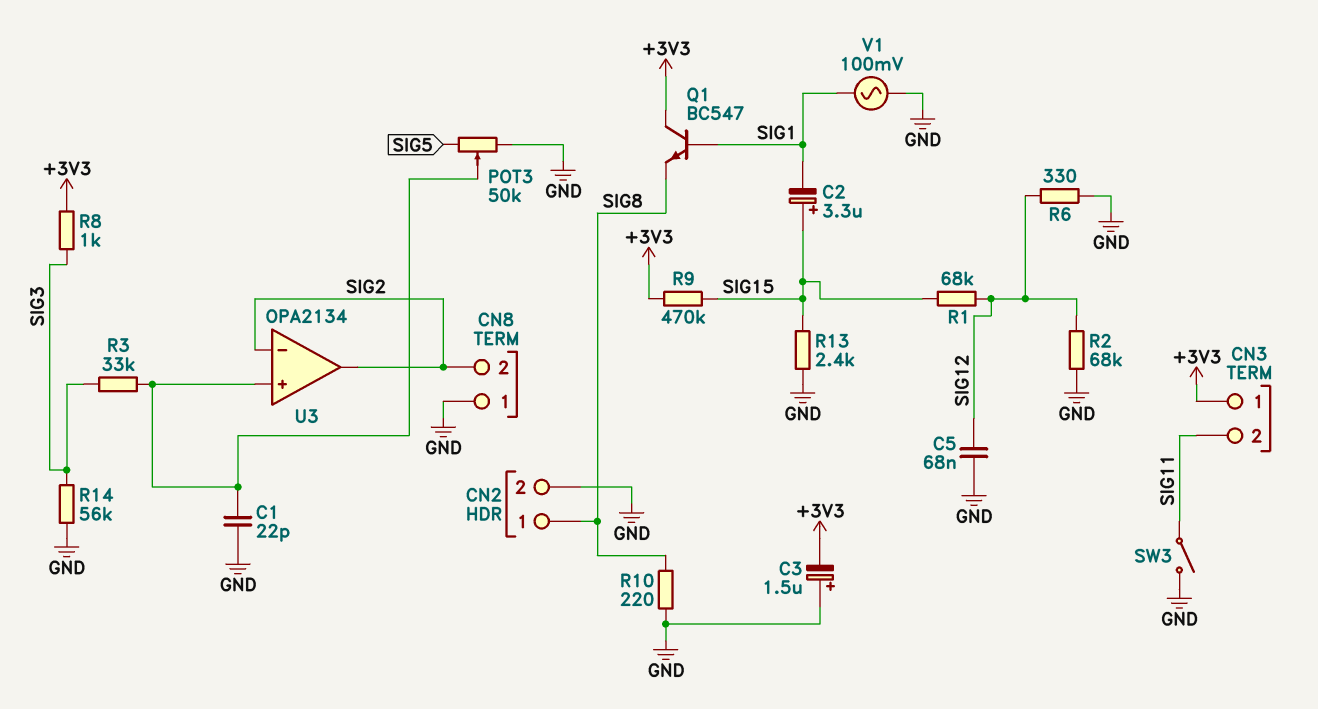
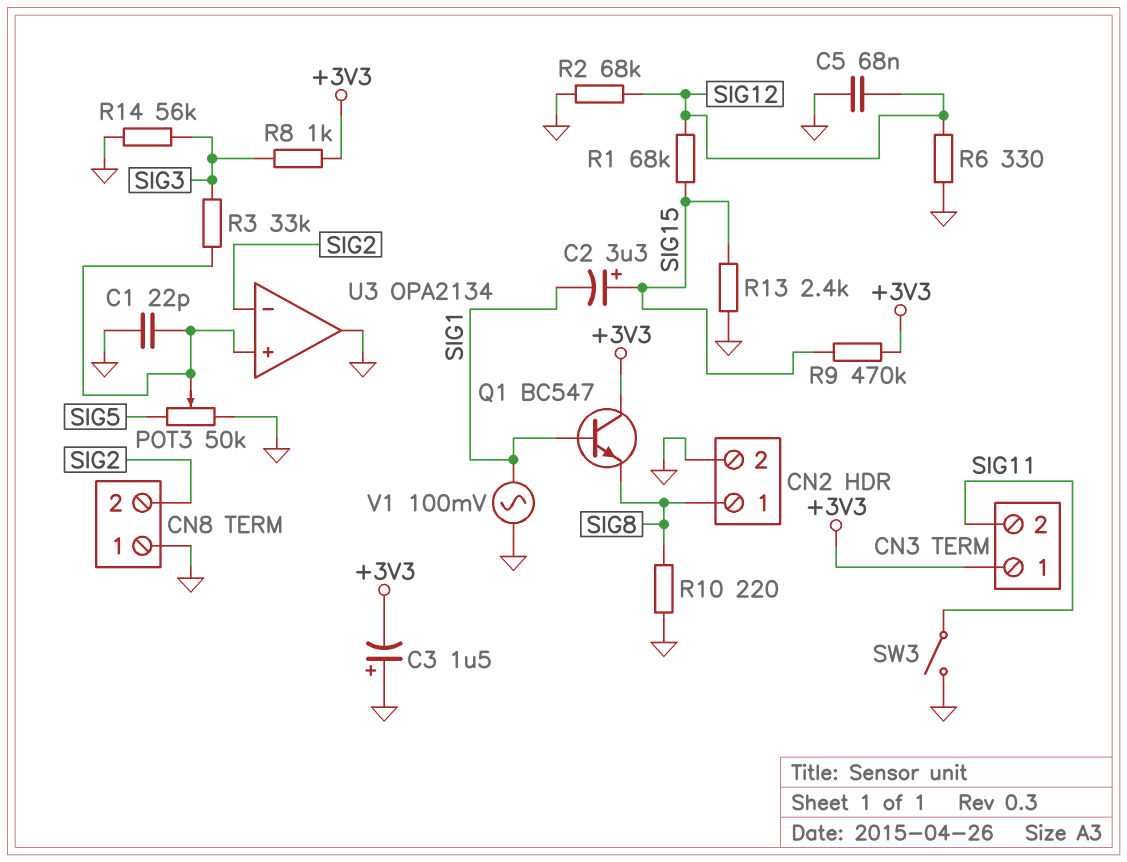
U3 pin out: SIG2 -> GND

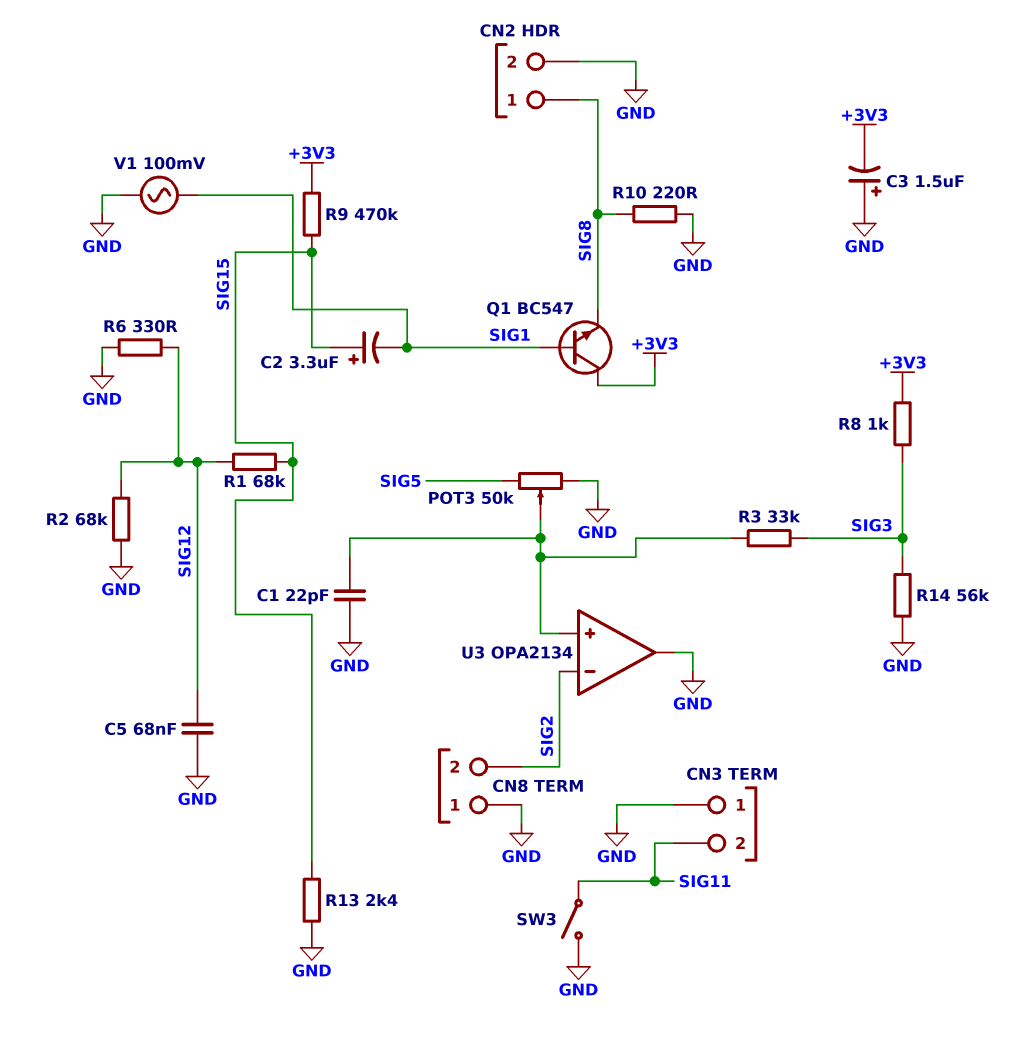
CN3 pin 1: +3V3 -> GND

